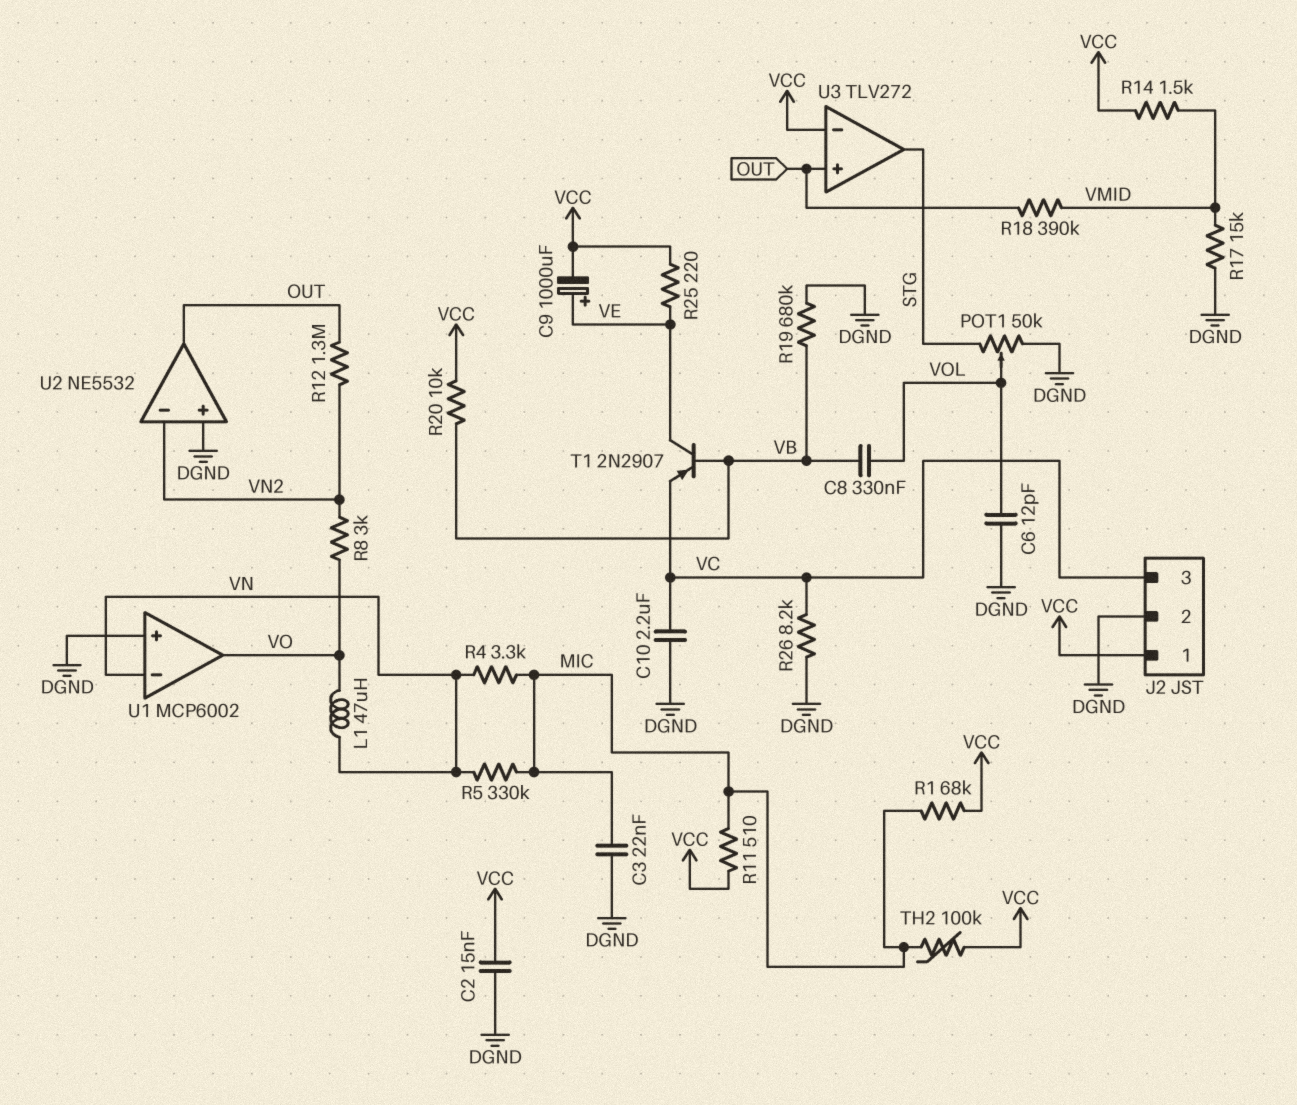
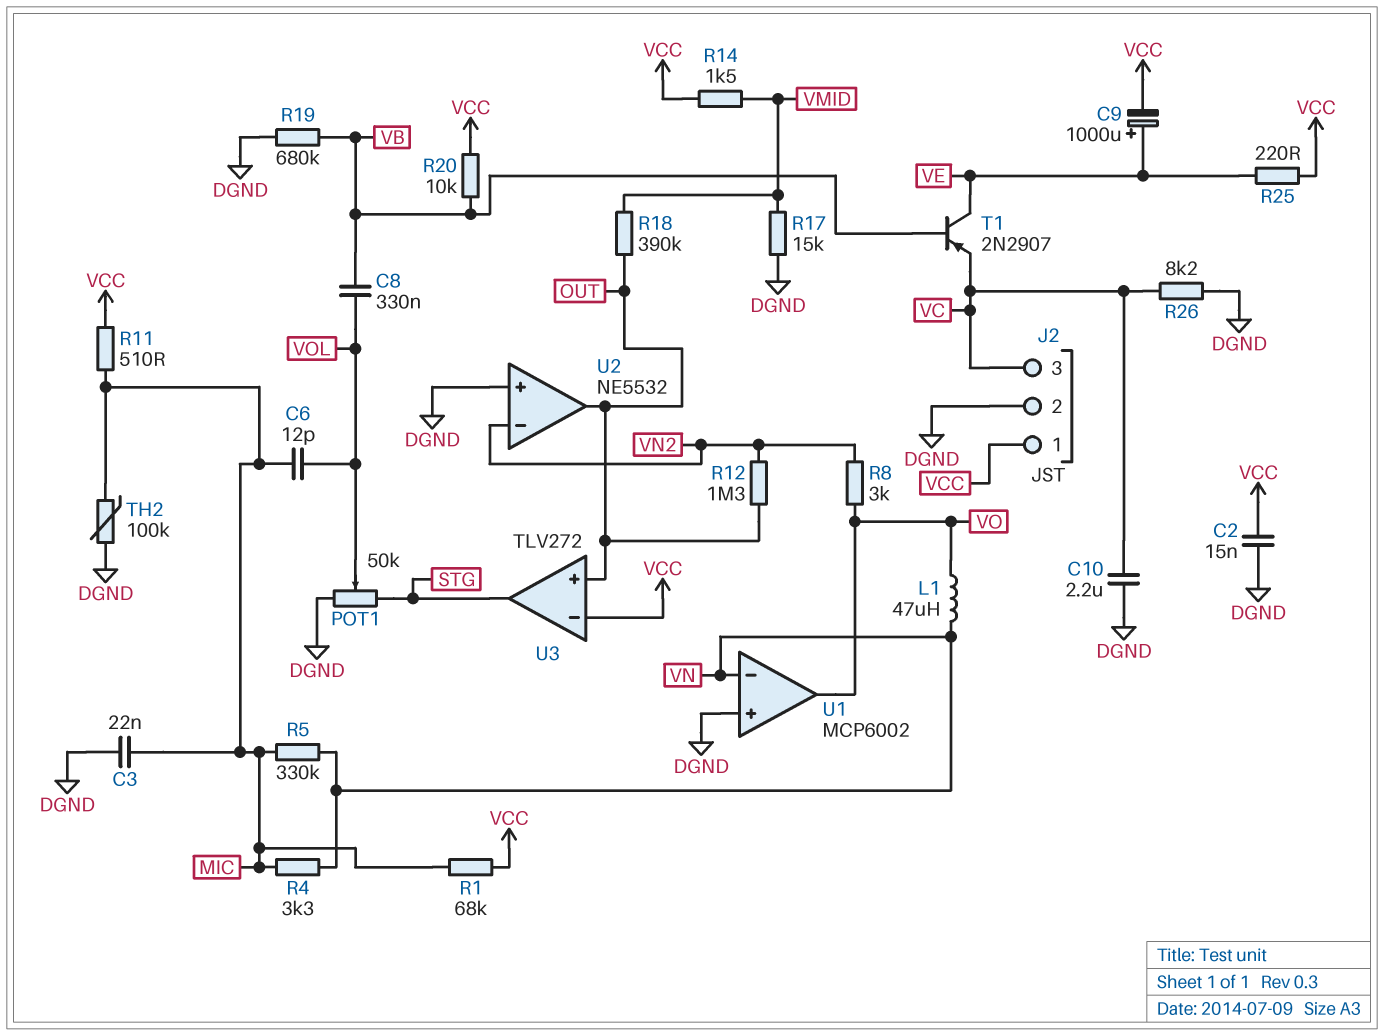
C6: 12pF (DGND, VOL) -> 12pF (MIC, VOL)
TH2: 100k (MIC, VCC) -> 100k (DGND, MIC)

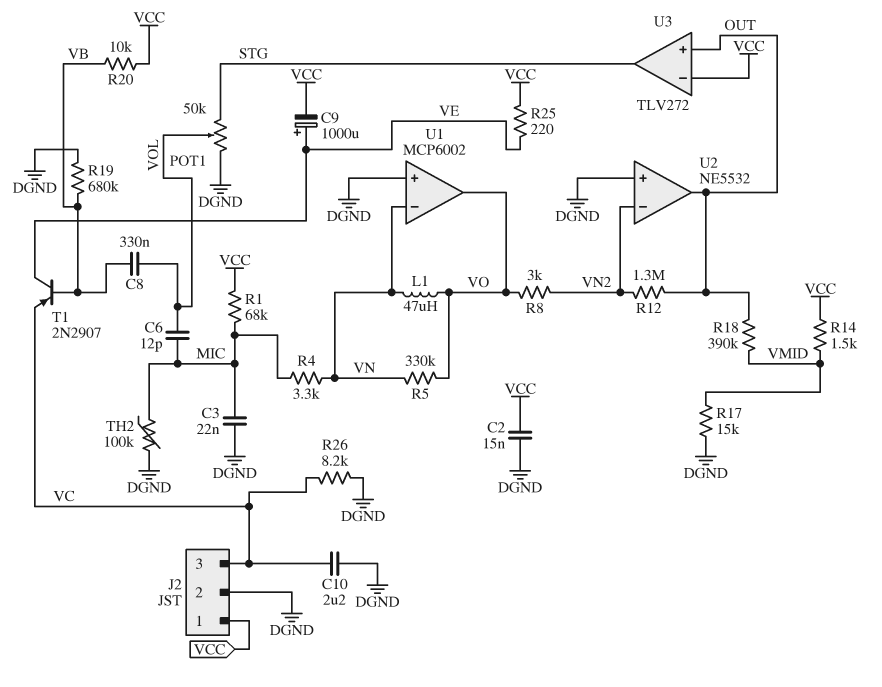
R5: 330k (MIC, VN) -> 330k (VN, VO)
R11: 510 (MIC, VCC) -> none

